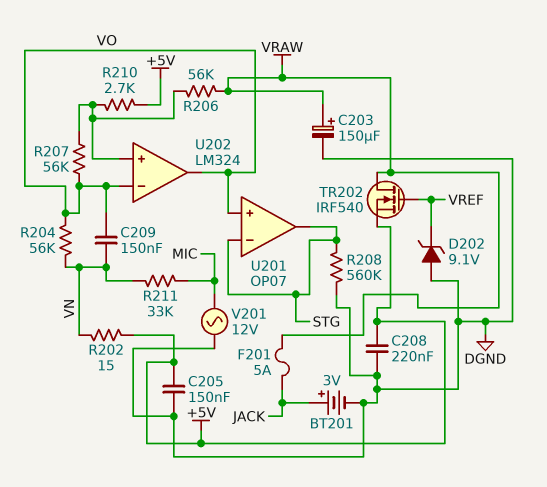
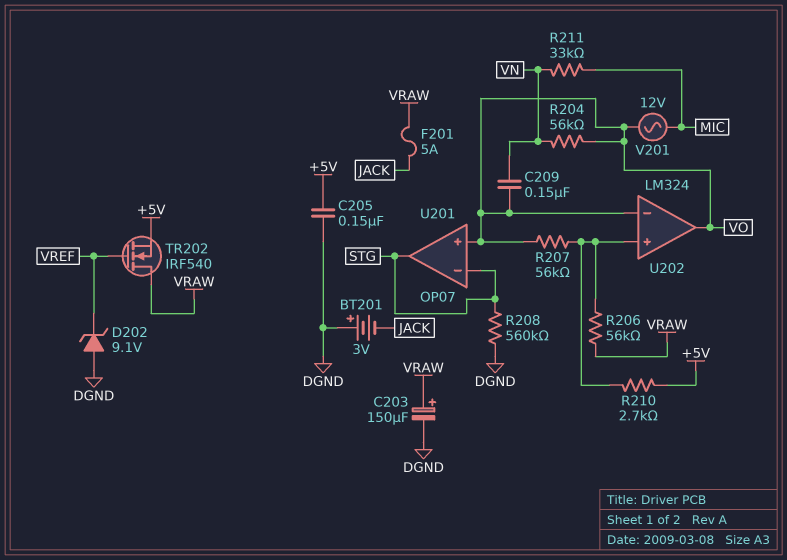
BT201: 3V (plus JACK, minus DGND) -> 3V (plus DGND, minus JACK)
C208: 220nF (+5V, DGND) -> none
R202: 15 (+5V, VN) -> none
V201: AC 12V (DGND, MIC) -> AC 12V (MIC, VO)

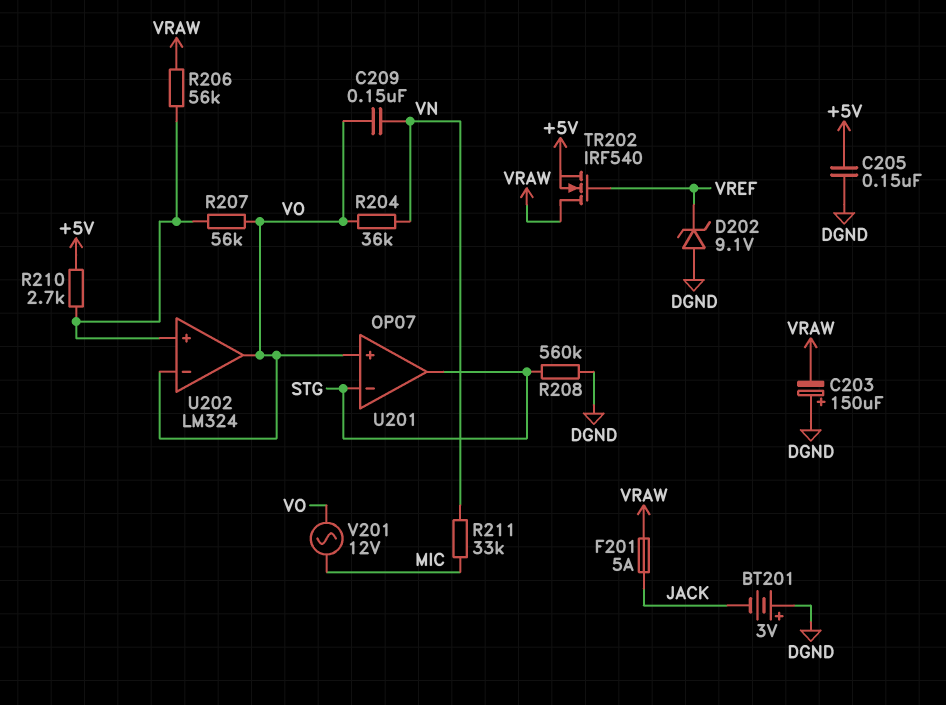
C203: 150uF (plus VRAW, minus DGND) -> 150uF (plus DGND, minus VRAW)
R204: 56k (VN, VO) -> 36k (VN, VO)

